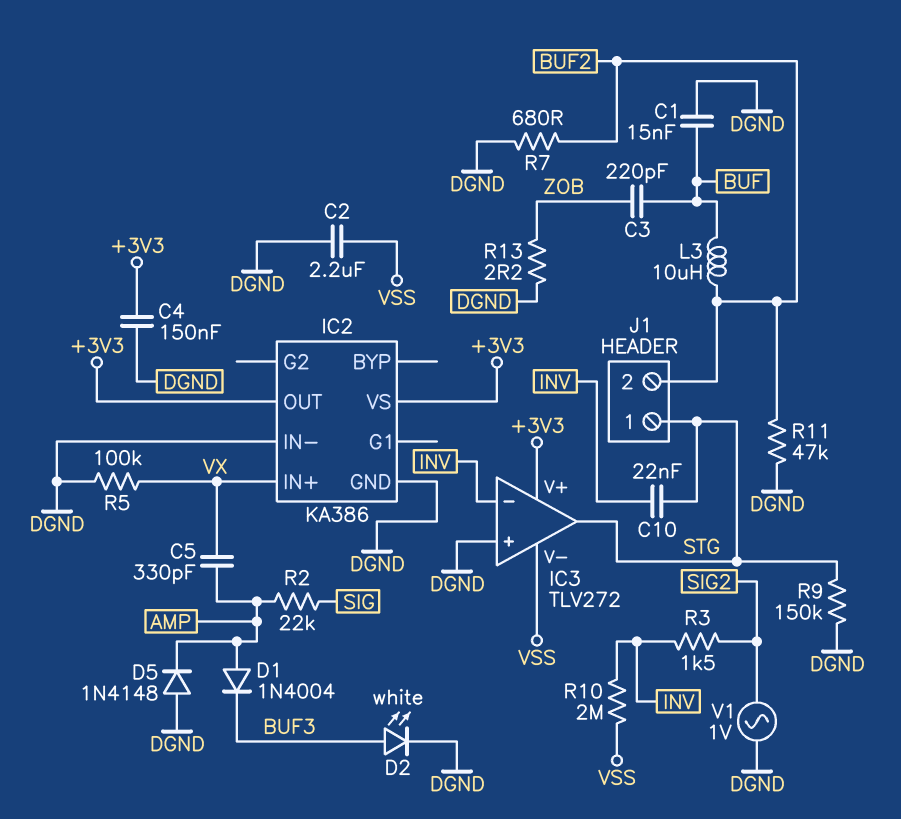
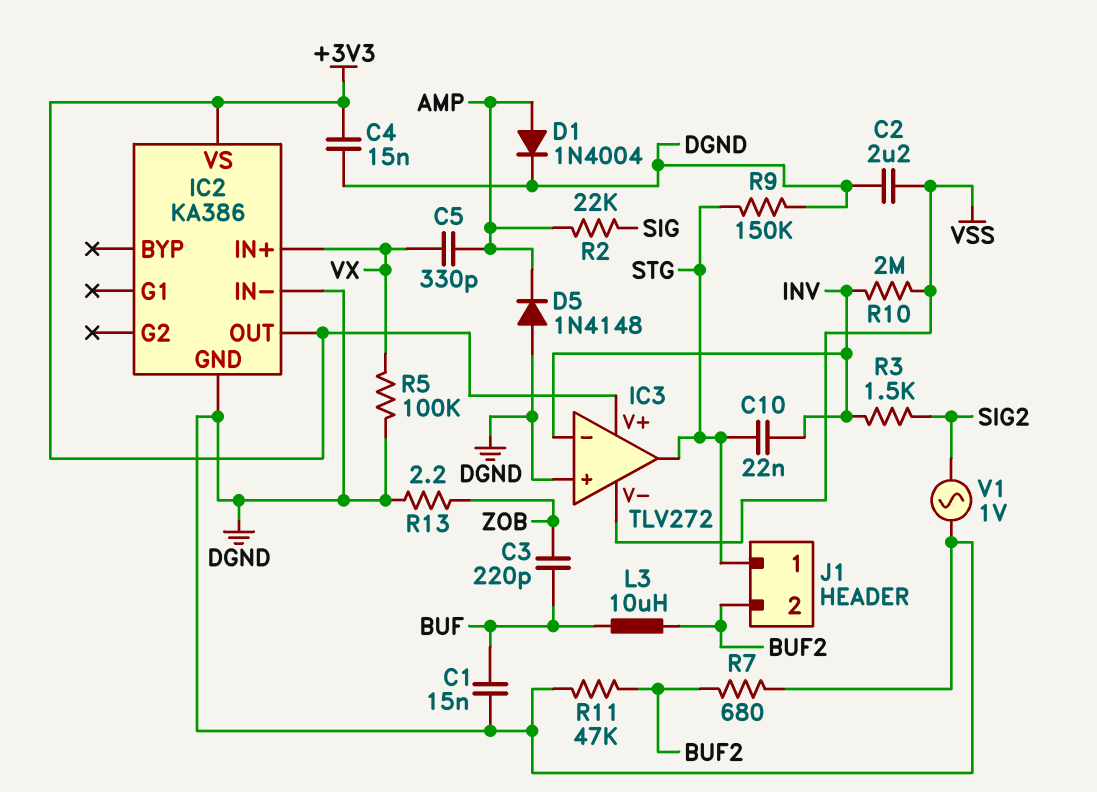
C4: 150nF (+3V3, DGND) -> 15nF (+3V3, DGND)
D1: diode 1N4004 (A AMP, K BUF3) -> diode 1N4004 (A AMP, K DGND)
D2: LED white (A BUF3, K DGND) -> none

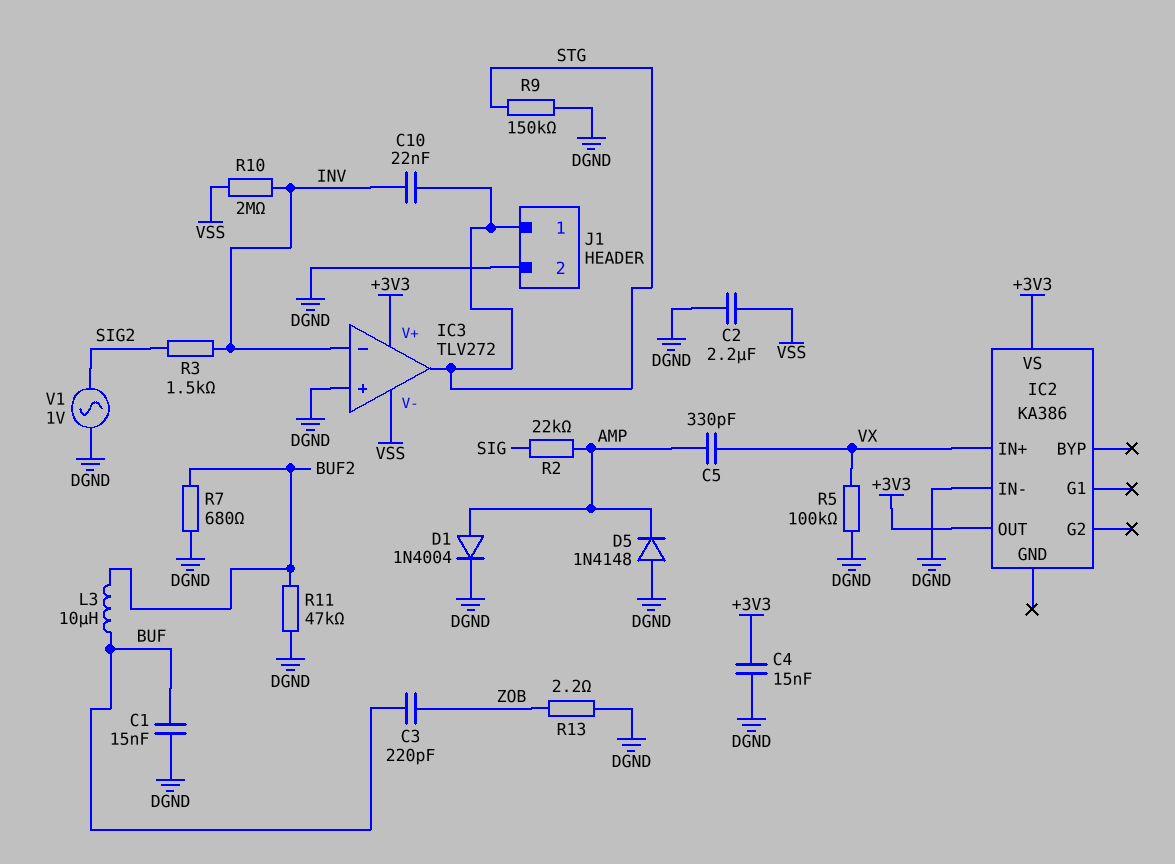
IC2 pin GND: DGND -> none
J1 pin 2: BUF2 -> DGND

